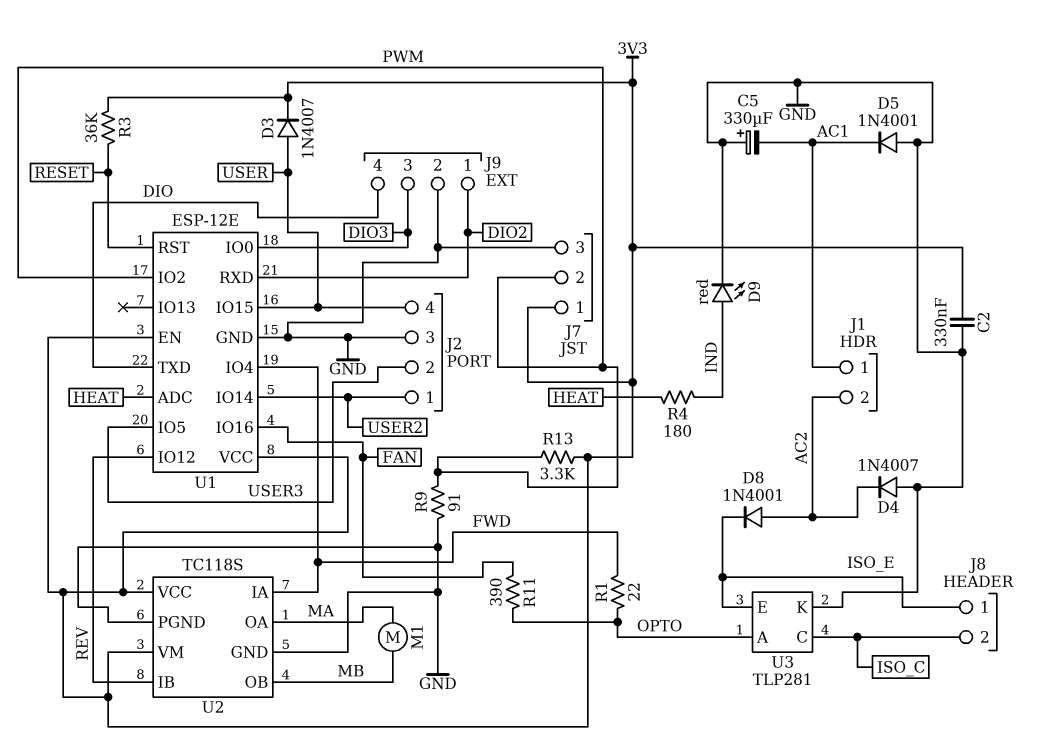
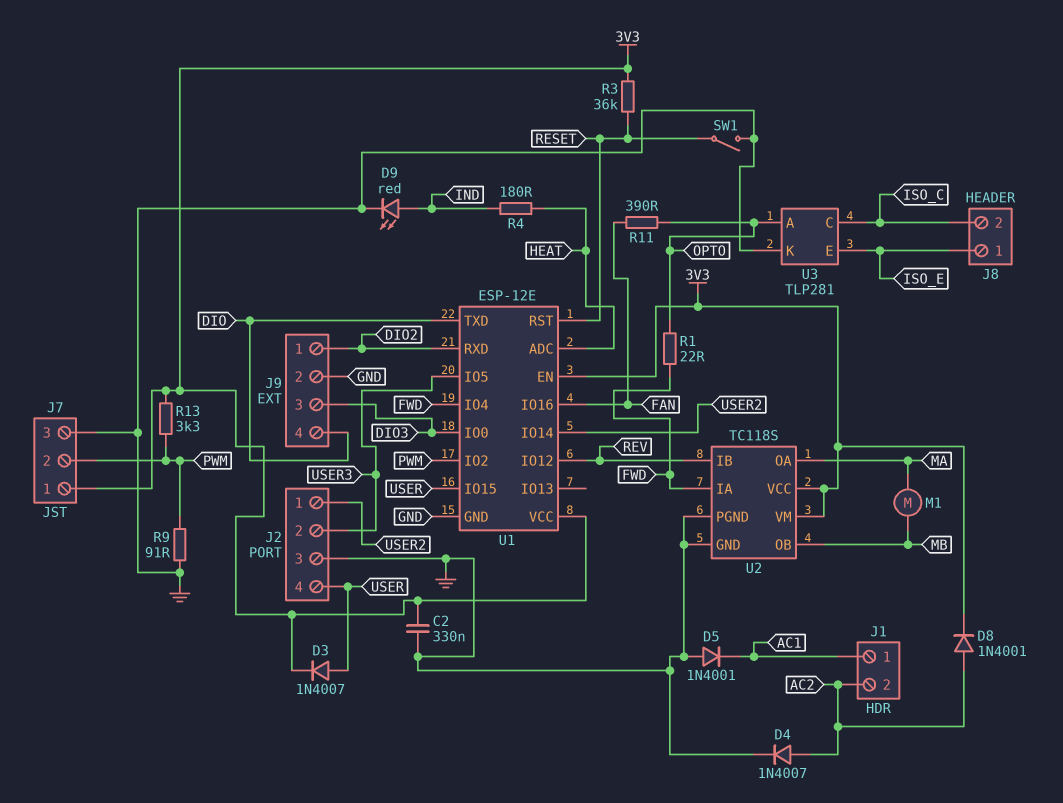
C5: 330uF (plus GND, minus AC1) -> none
D4: diode 1N4007 (A GND, K AC2) -> diode 1N4007 (A AC2, K GND)
D8: diode 1N4001 (A AC2, K ISO_E) -> diode 1N4001 (A AC2, K 3V3)
SW1: none -> switch (GND, RESET)

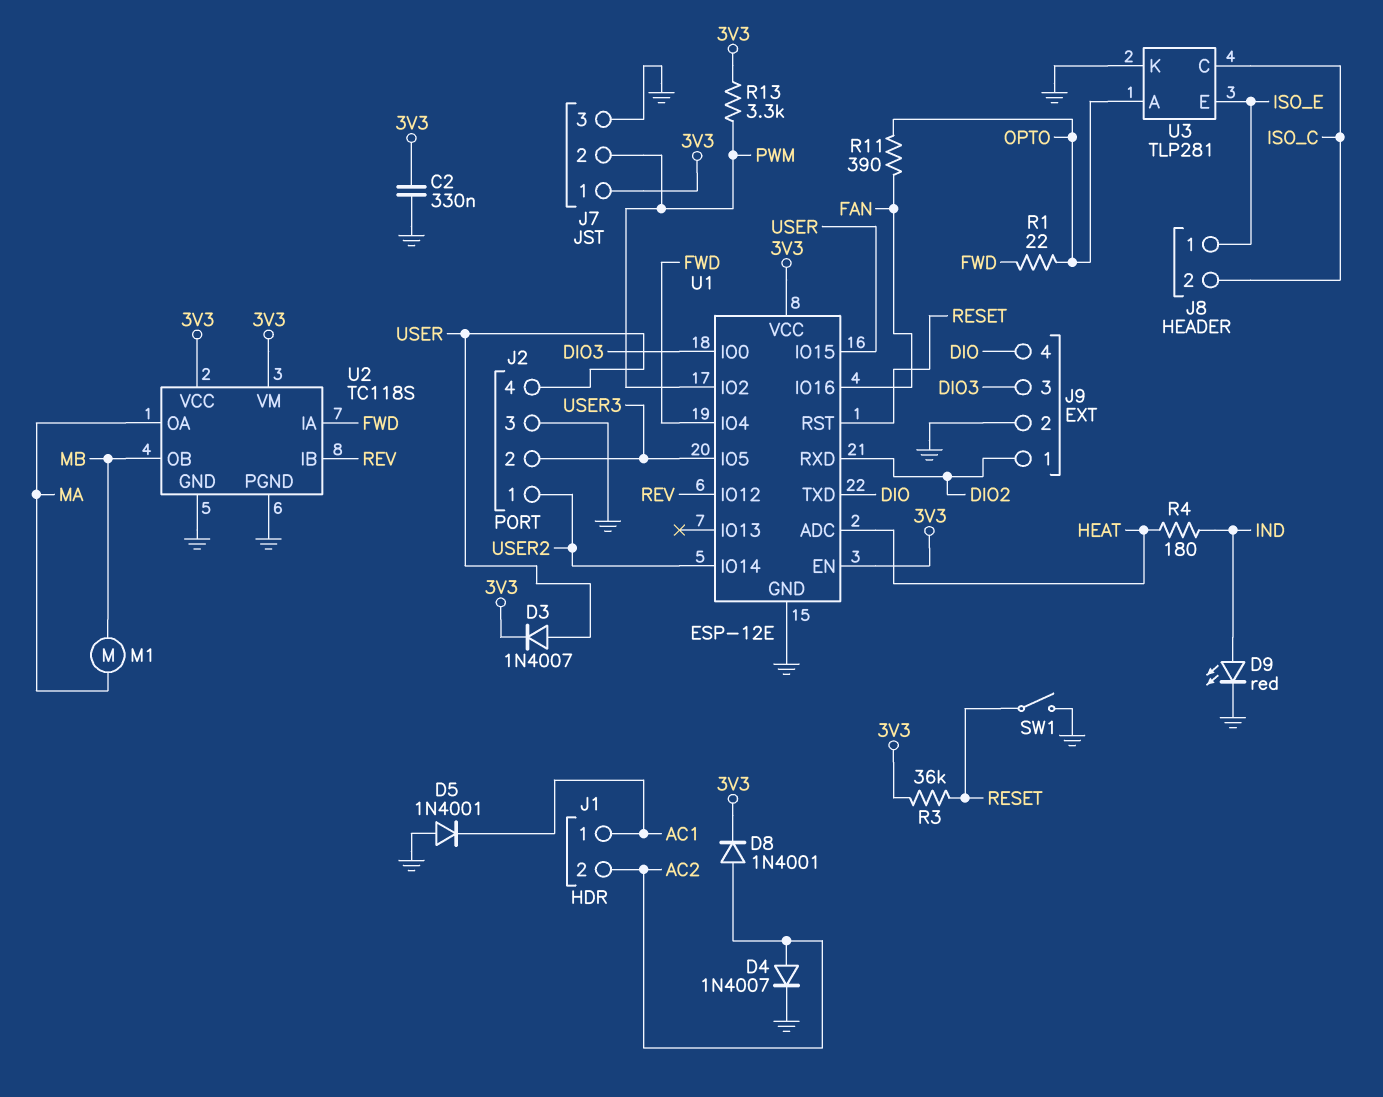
R9: 91 (GND, PWM) -> none

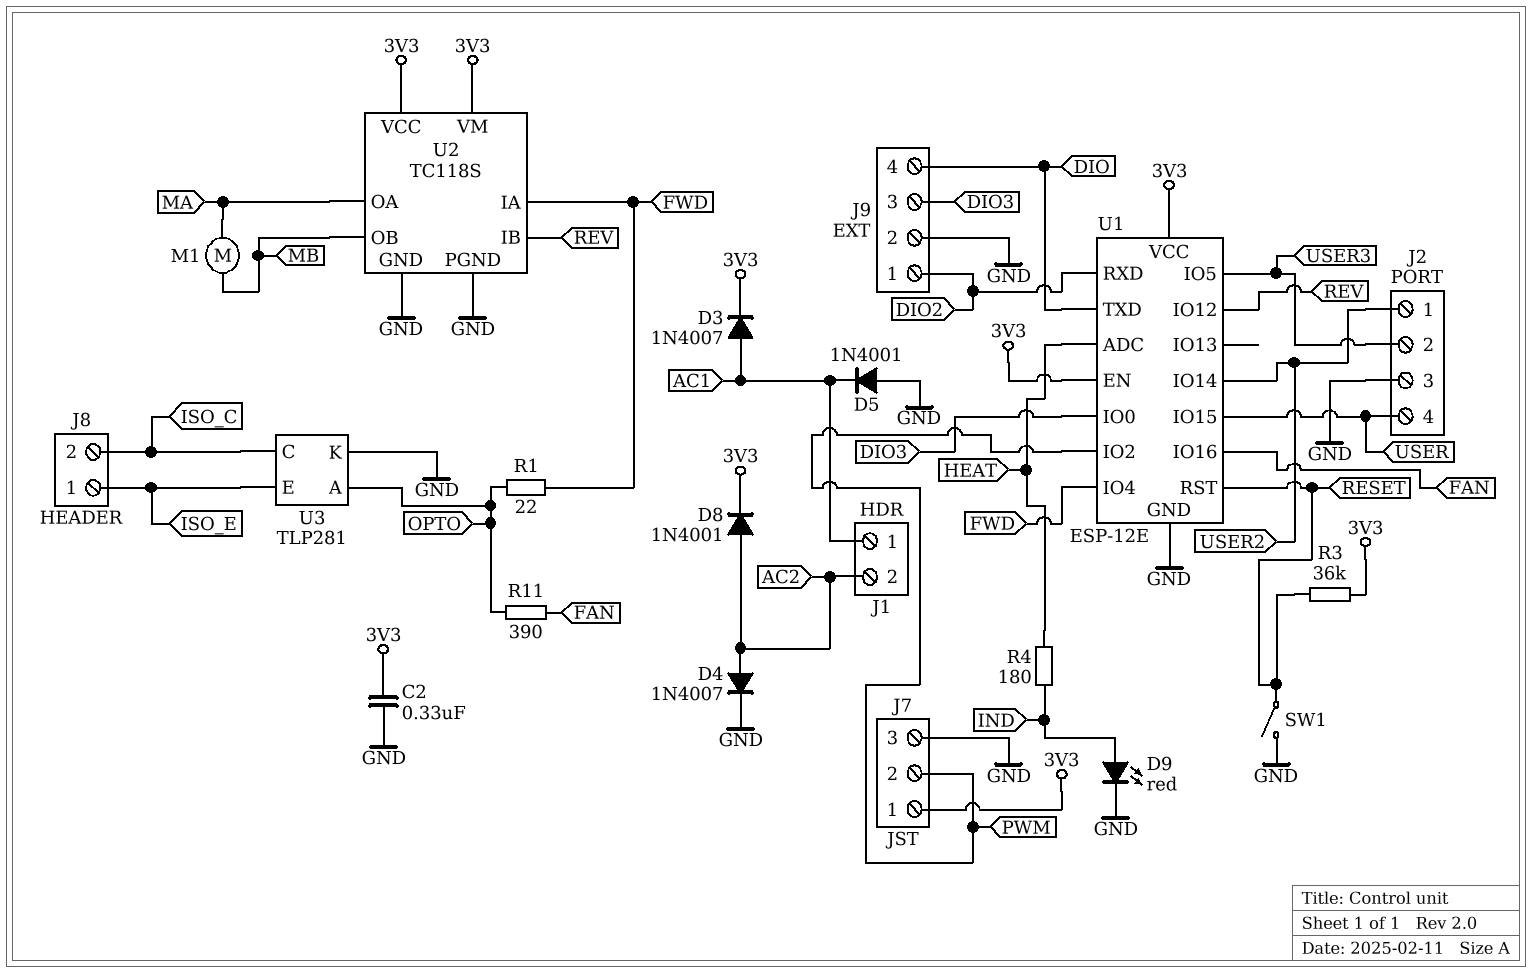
D3: diode 1N4007 (A USER, K 3V3) -> diode 1N4007 (A AC1, K 3V3)
R13: 3.3k (3V3, PWM) -> none

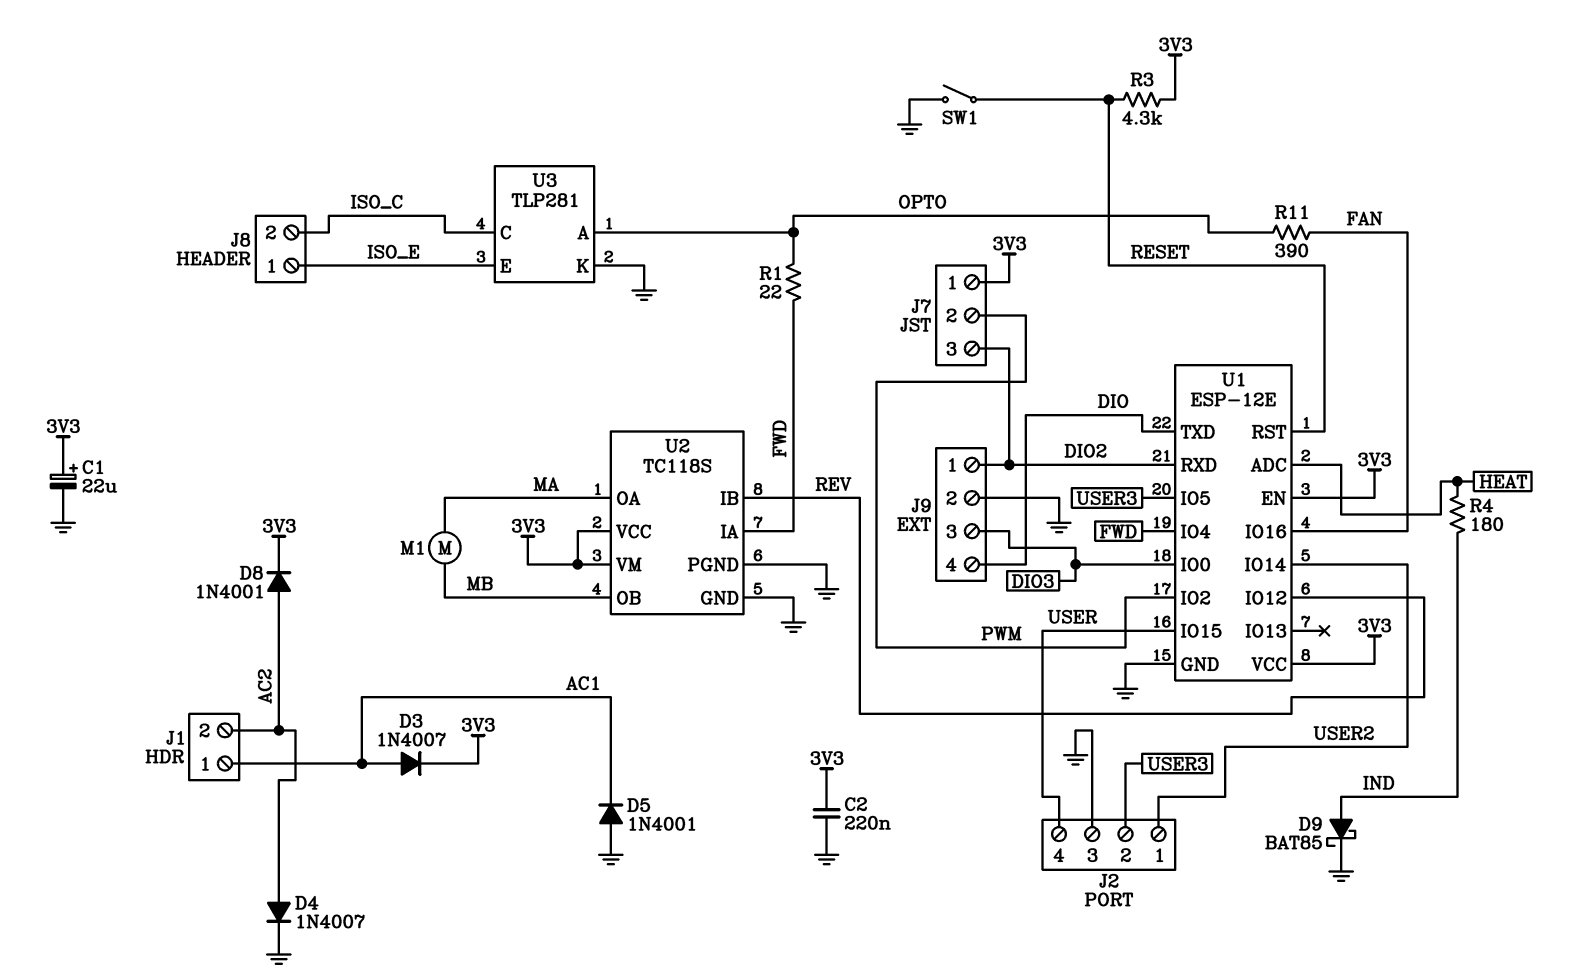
C1: none -> 22uF (plus 3V3, minus GND)
C2: 330nF (3V3, GND) -> 220nF (3V3, GND)
D9: LED red (A IND, K GND) -> schottky BAT85 (A IND, K GND)
J7 pin 3: GND -> DIO2
R3: 36k (3V3, RESET) -> 4.3k (3V3, RESET)

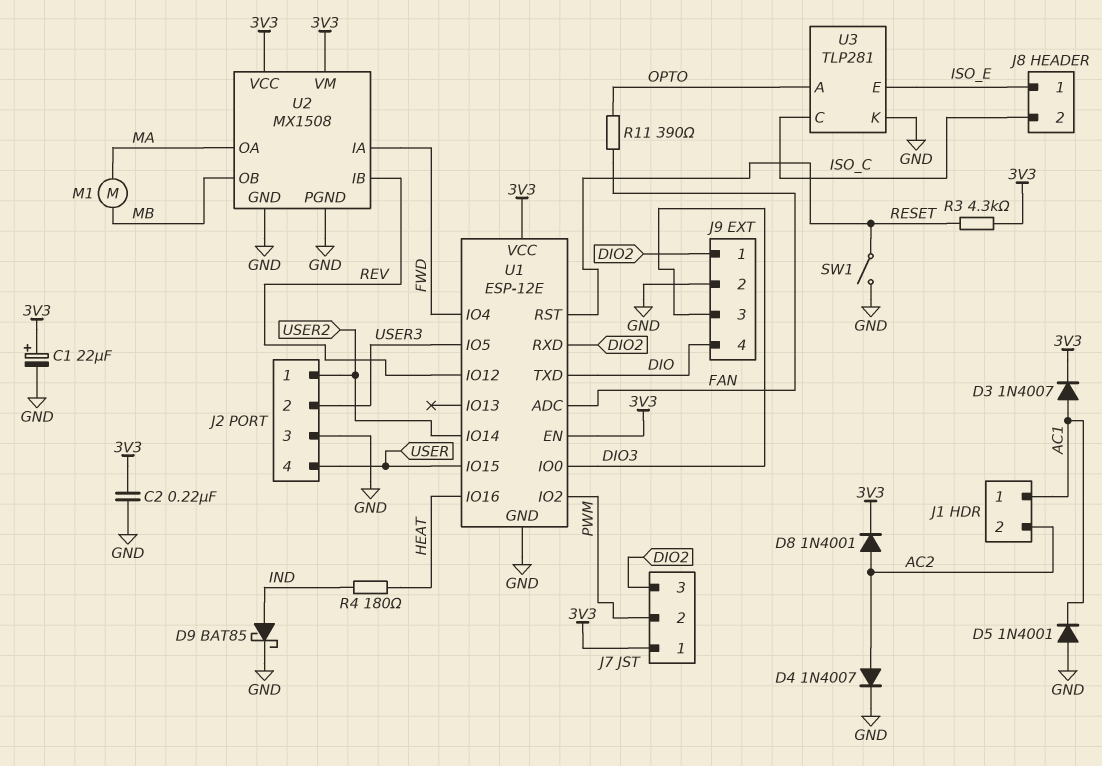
R1: 22 (FWD, OPTO) -> none
U1 pin ADC: HEAT -> FAN
U1 pin IO16: FAN -> HEAT
U2: TC118S -> MX1508

